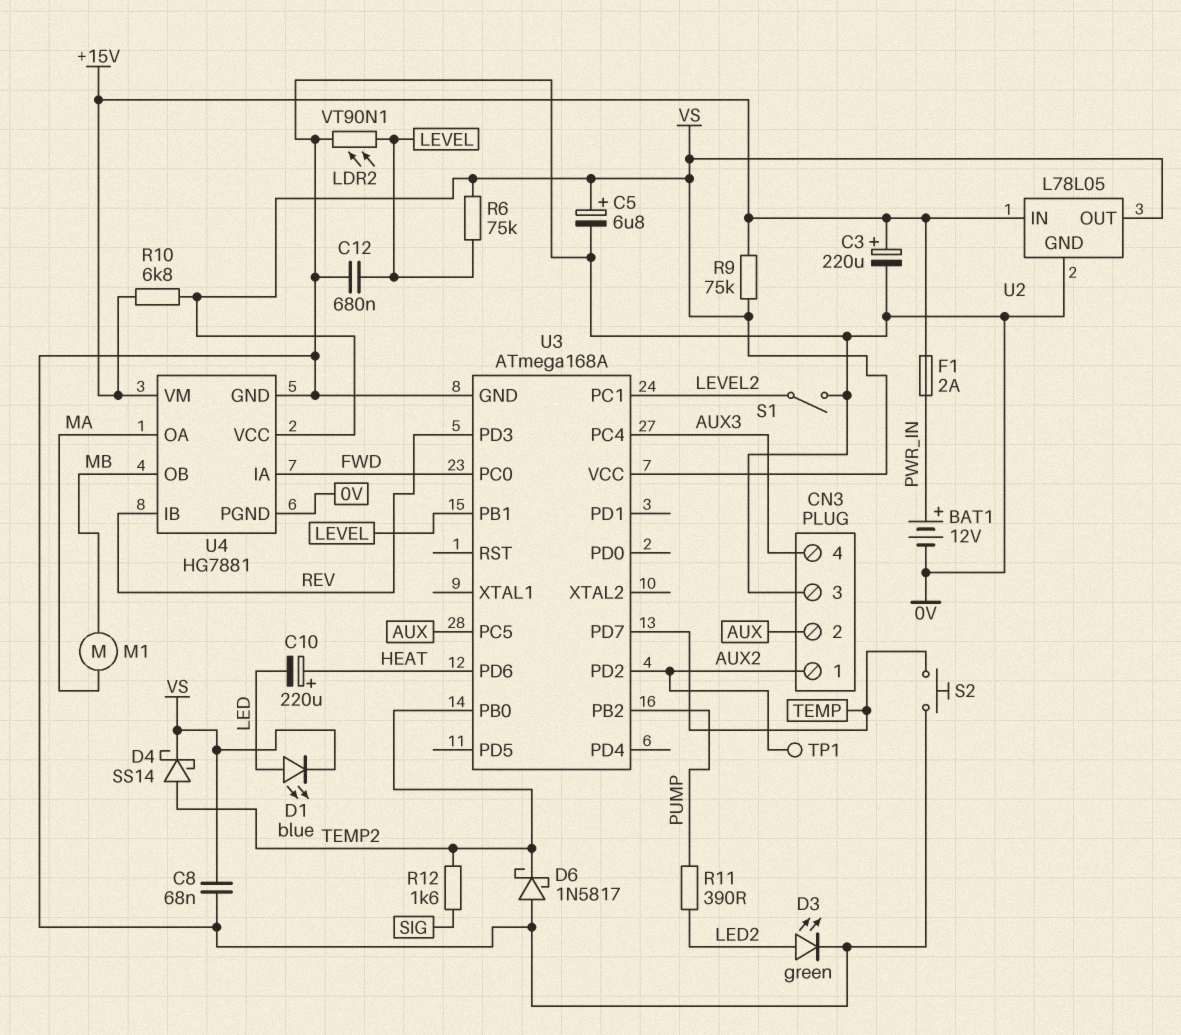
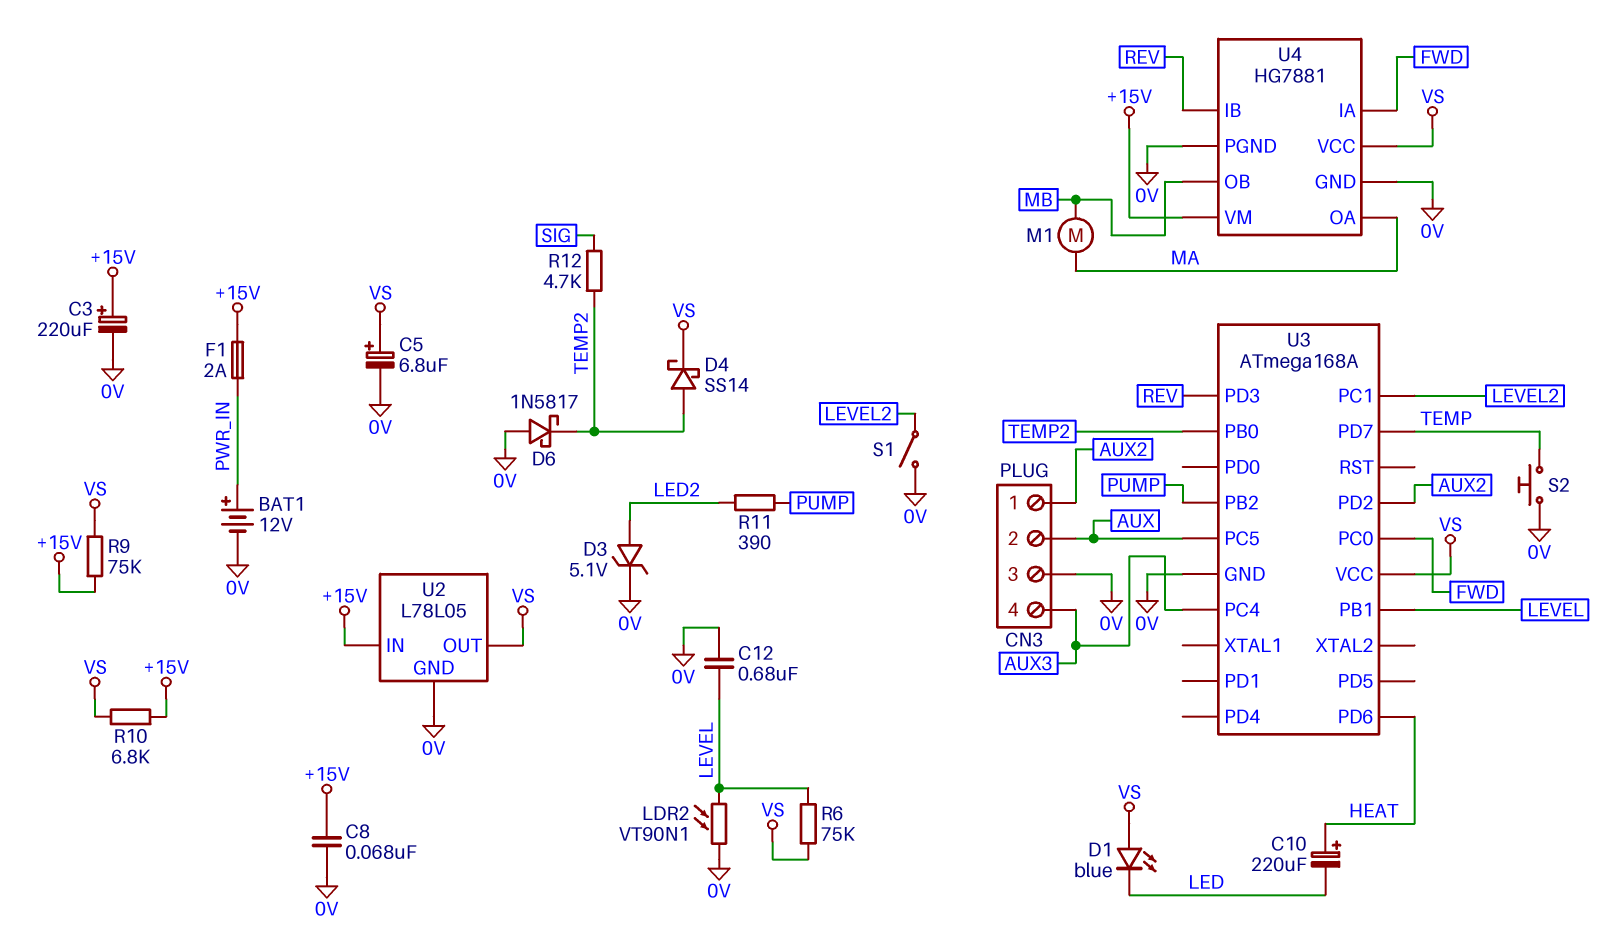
C8: 68nF (0V, VS) -> 68nF (+15V, 0V)
D1: LED blue (A LED, K VS) -> LED blue (A VS, K LED)
D3: LED green (A LED2, K 0V) -> zener 5.1V (A LED2, K 0V)
R12: 1.6k (SIG, TEMP2) -> 4.7k (SIG, TEMP2)
TP1: test point (AUX2) -> none

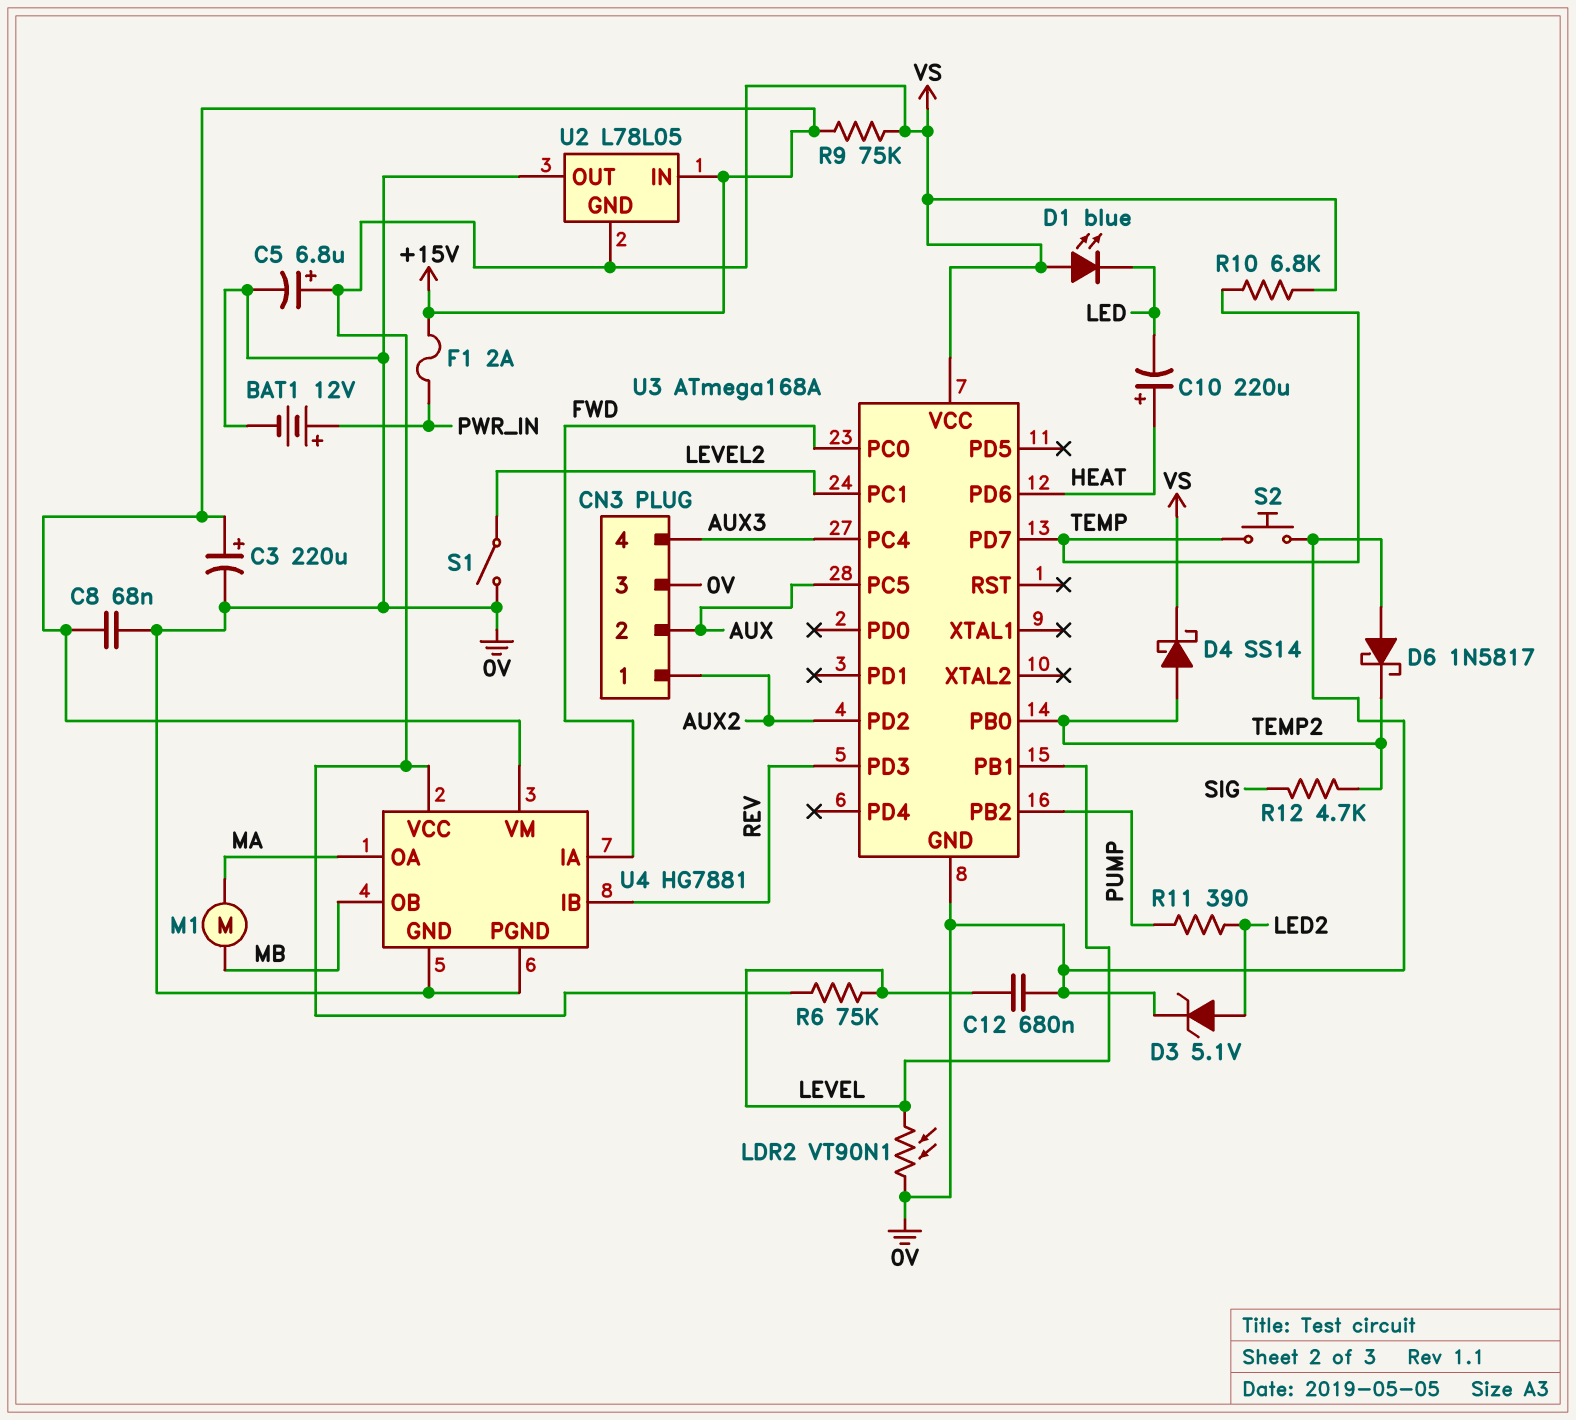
R10: 6.8k (+15V, VS) -> 6.8k (TEMP, VS)
U2 pin GND: 0V -> VS
U2 pin OUT: VS -> 0V

